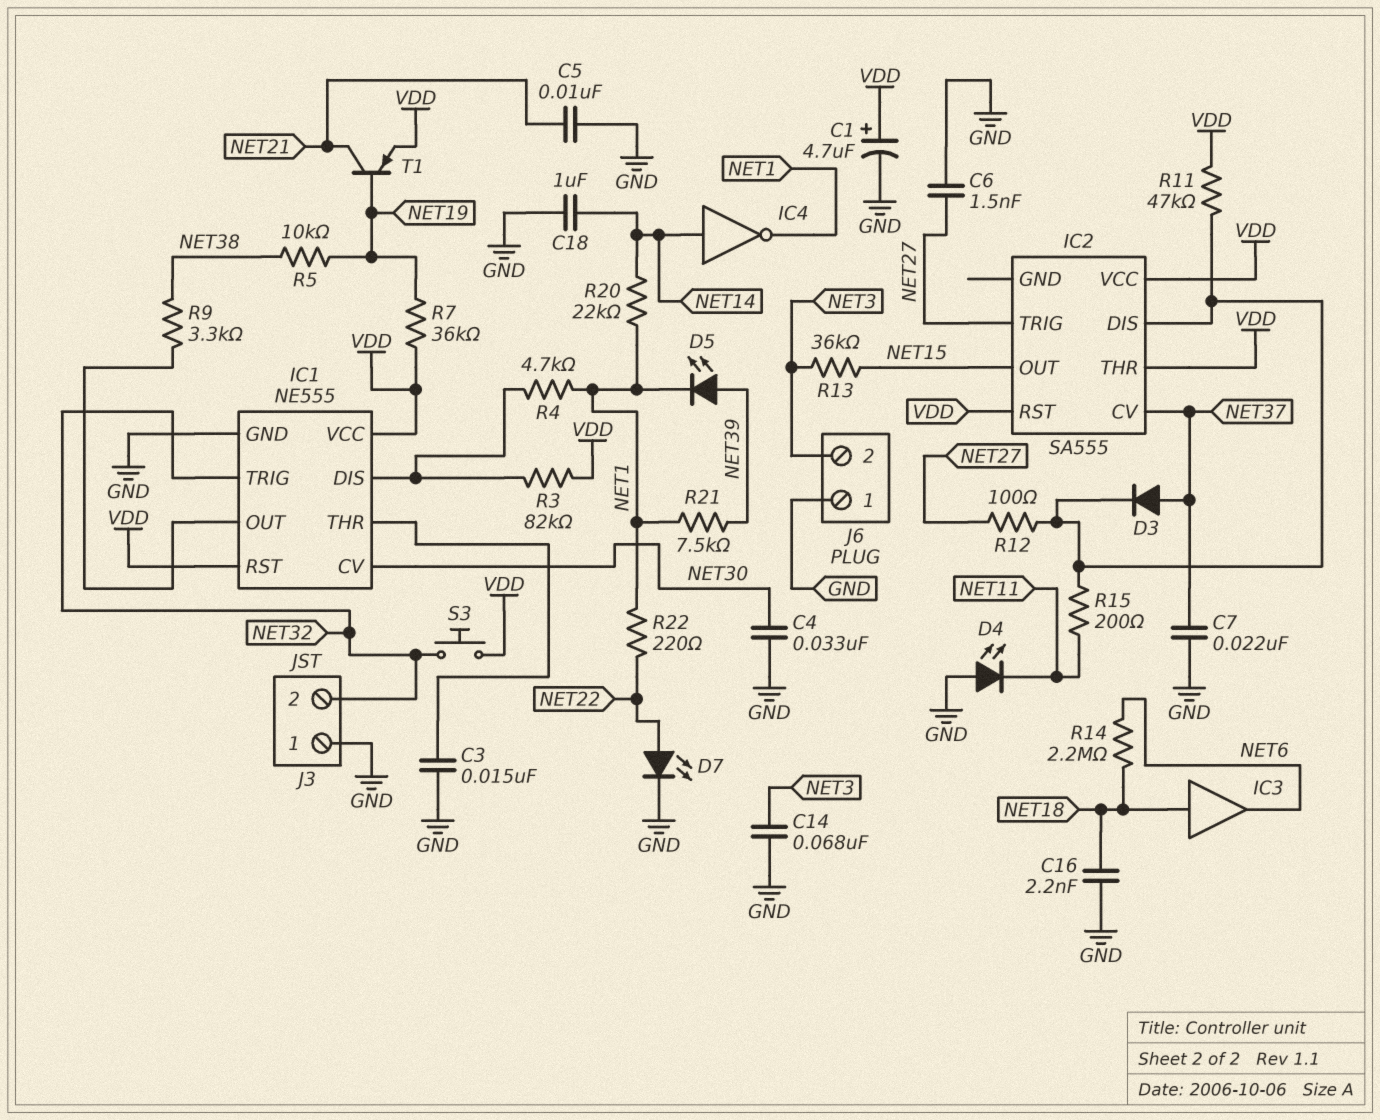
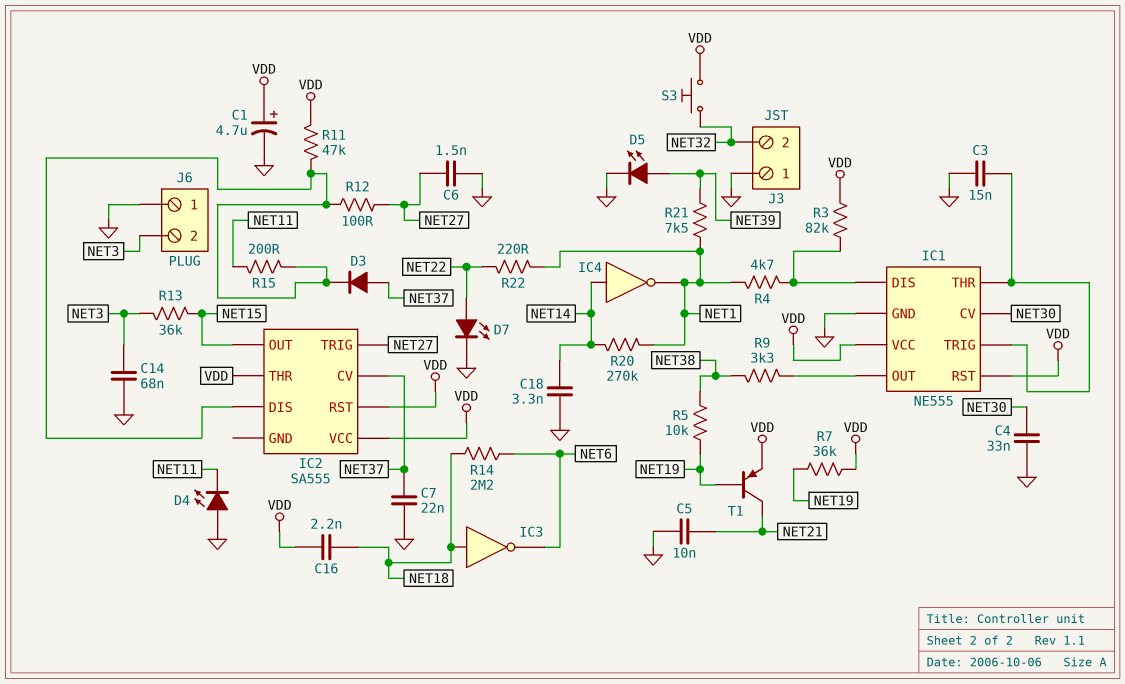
C16: 2.2nF (GND, NET18) -> 2.2nF (NET18, VDD)
C18: 1uF (GND, NET14) -> 3.3nF (GND, NET14)
D5: LED (A NET39, K NET1) -> LED (A NET39, K GND)
IC1 pin TRIG: NET32 -> IC1/THR
IC3: buffer (in NET18, out NET6) -> NOT (in NET18, out NET6)
R20: 22k (NET1, NET14) -> 270k (NET1, NET14)

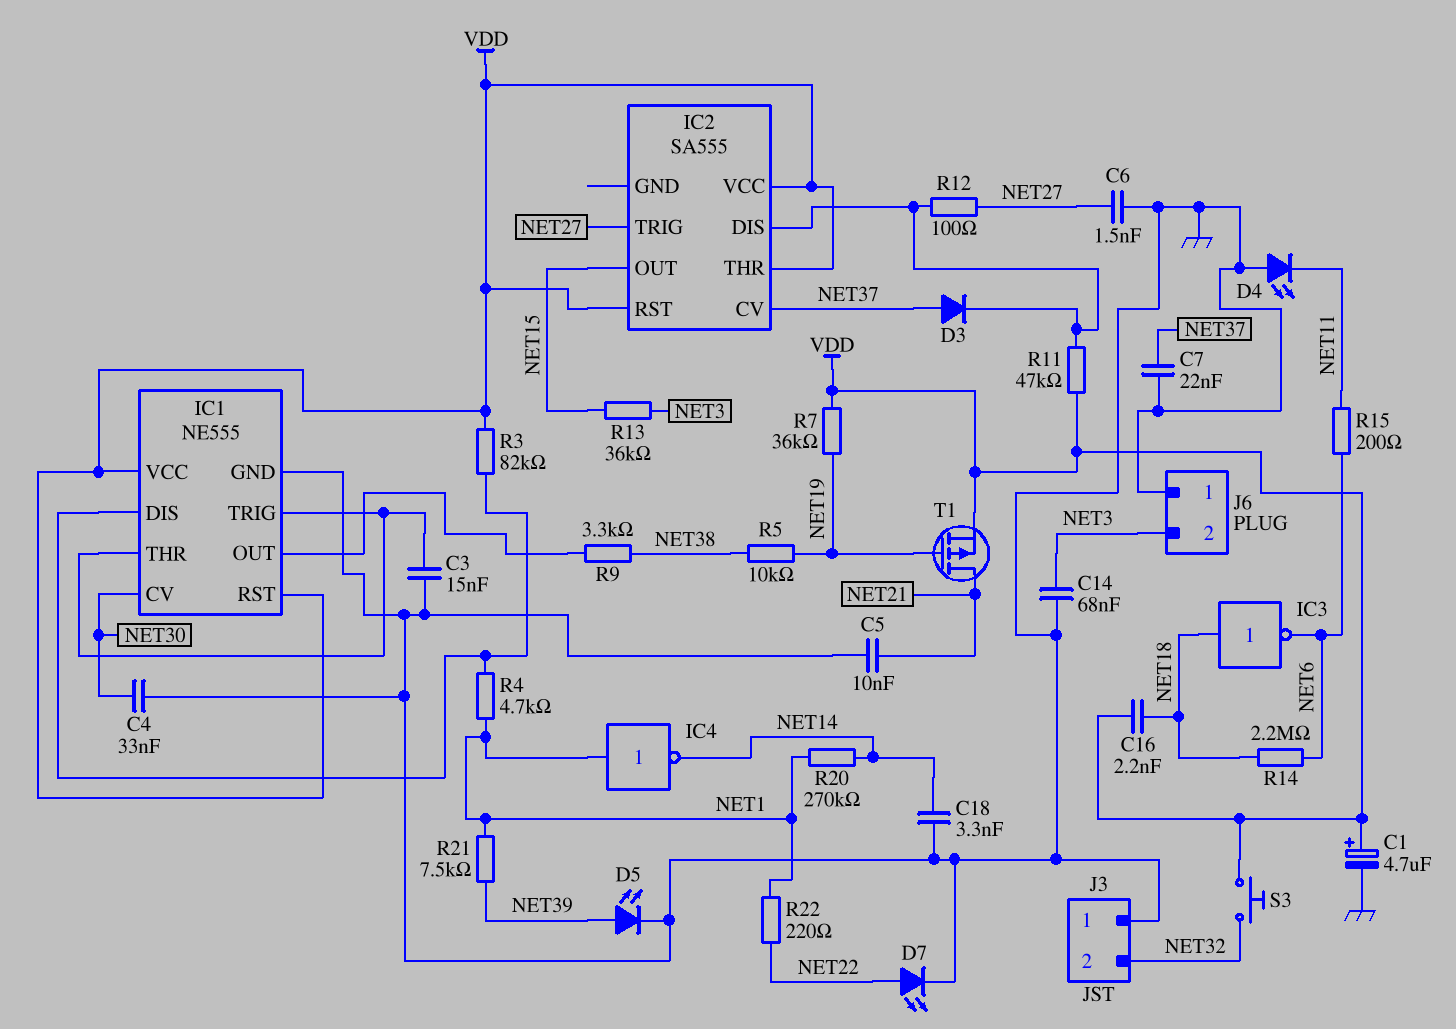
IC4: NOT (in NET14, out NET1) -> NOT (in NET1, out NET14)
R15: 200 (IC2/DIS, NET11) -> 200 (NET6, NET11)
T1: PNP (B NET19, C NET21, E VDD) -> PMOS (G NET19, D NET21, S VDD)

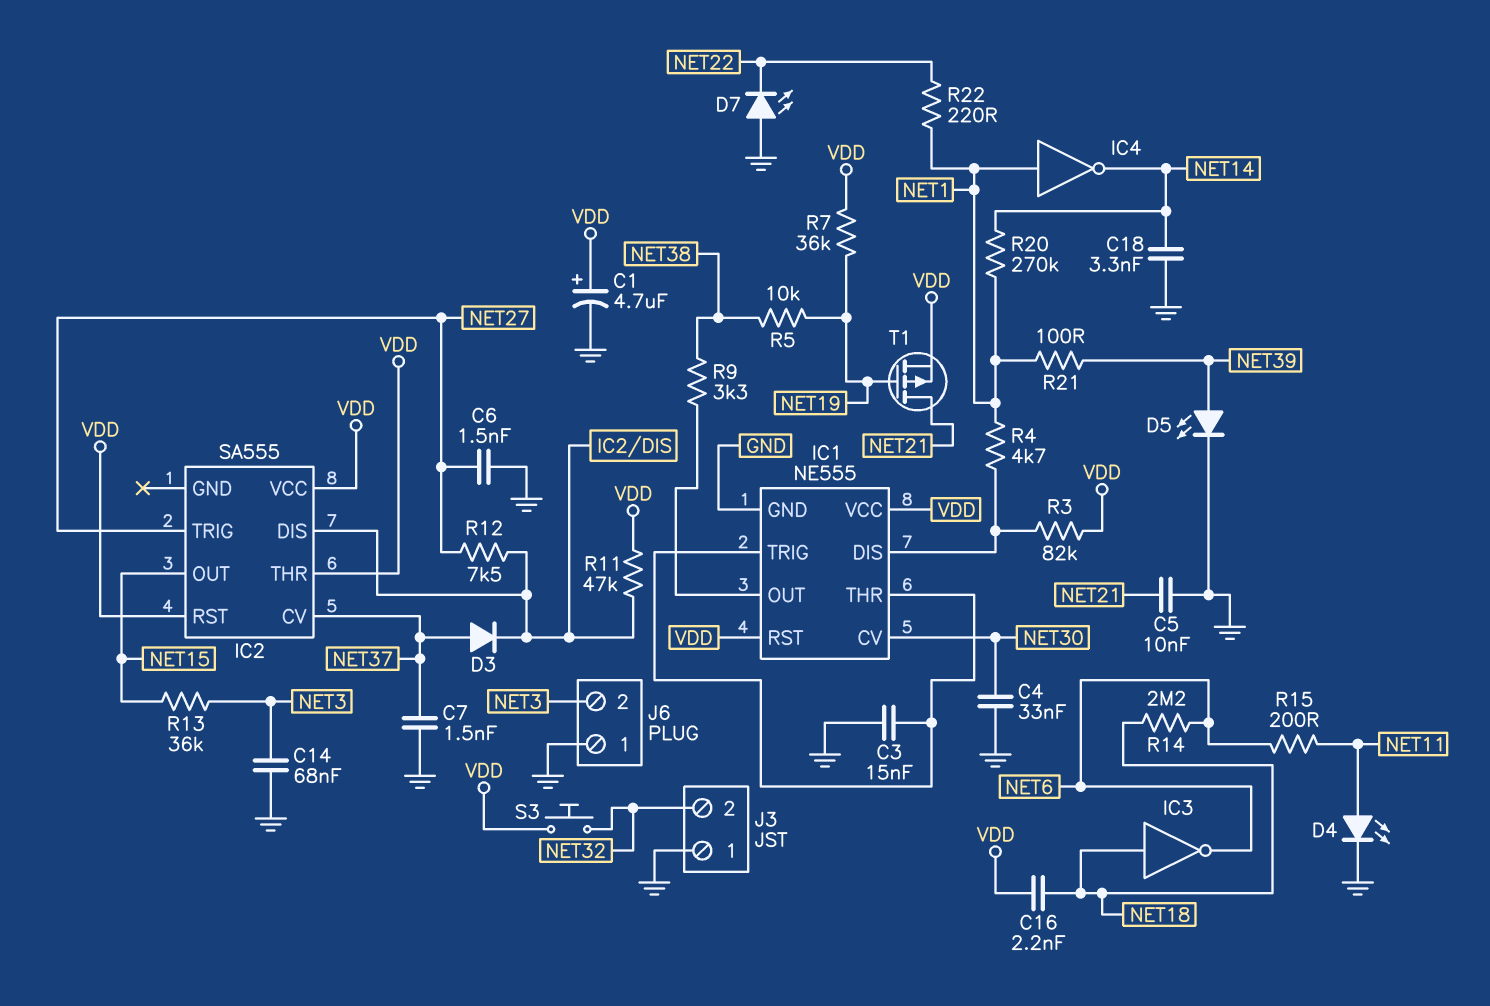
C7: 22nF (GND, NET37) -> 1.5nF (GND, NET37)
D4: LED (A GND, K NET11) -> LED (A NET11, K GND)
D7: LED (A NET22, K GND) -> LED (A GND, K NET22)
R12: 100 (IC2/DIS, NET27) -> 7.5k (IC2/DIS, NET27)
R21: 7.5k (NET1, NET39) -> 100 (NET1, NET39)

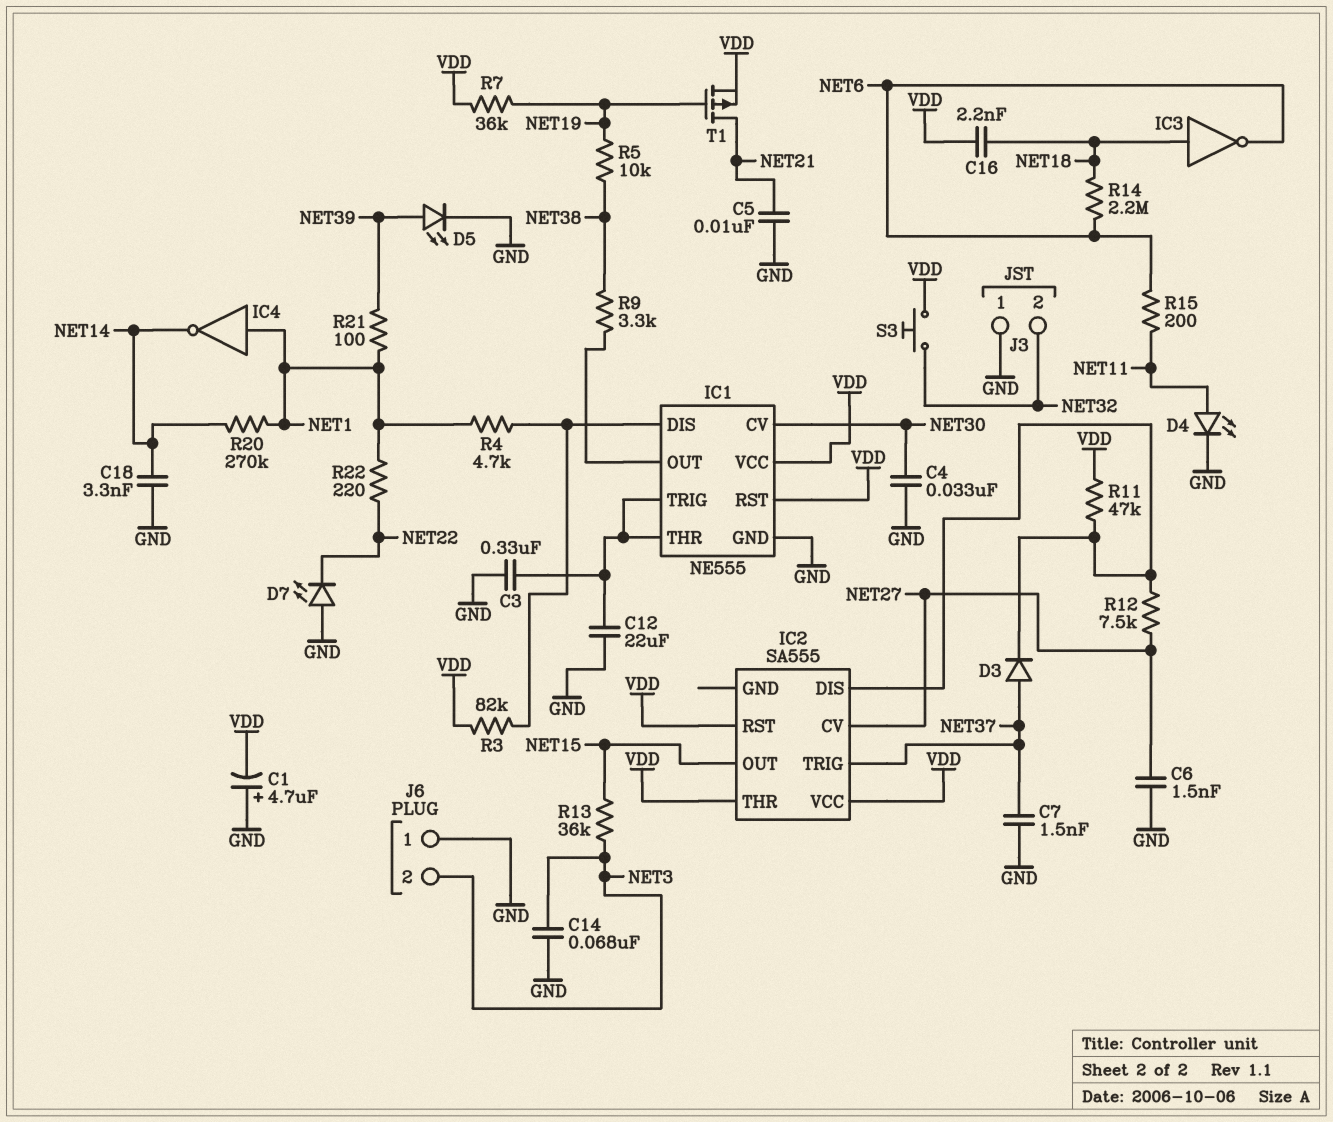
C1: 4.7uF (plus VDD, minus GND) -> 4.7uF (plus GND, minus VDD)
C3: 15nF (GND, IC1/THR) -> 330nF (GND, IC1/THR)
C12: none -> 22uF (GND, IC1/THR)
IC2 pin CV: NET37 -> NET27
IC2 pin TRIG: NET27 -> NET37

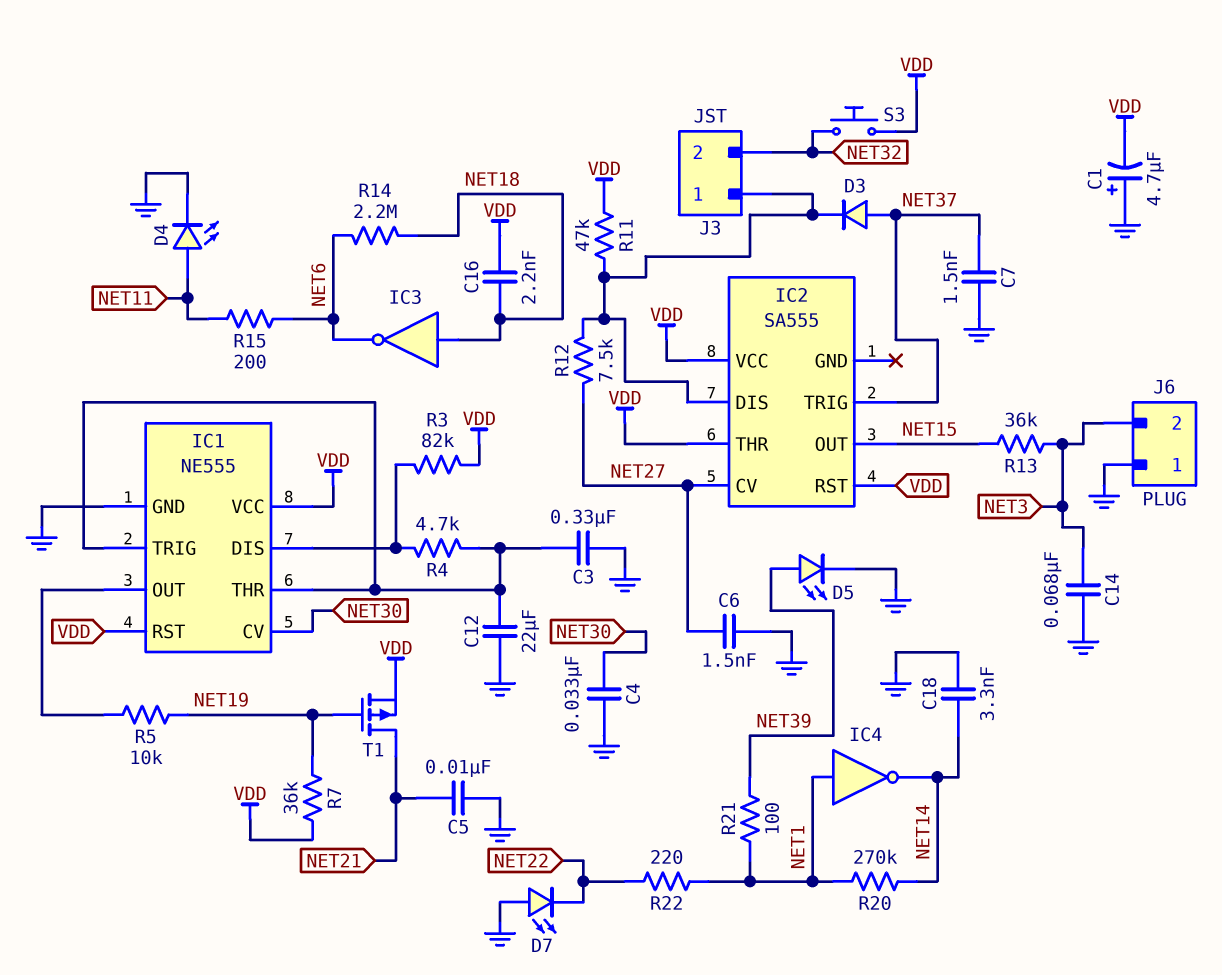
J3 pin 1: GND -> IC2/DIS
R4: 4.7k (IC1/DIS, NET1) -> 4.7k (IC1/DIS, IC1/THR)
R5: 10k (NET19, NET38) -> 10k (IC1/OUT, NET19)
R9: 3.3k (IC1/OUT, NET38) -> none

